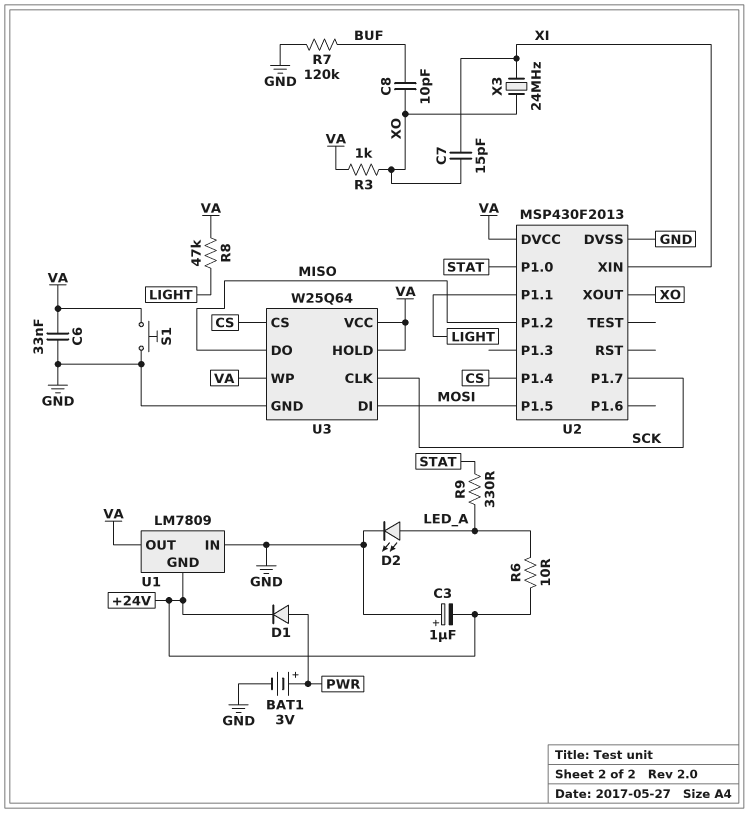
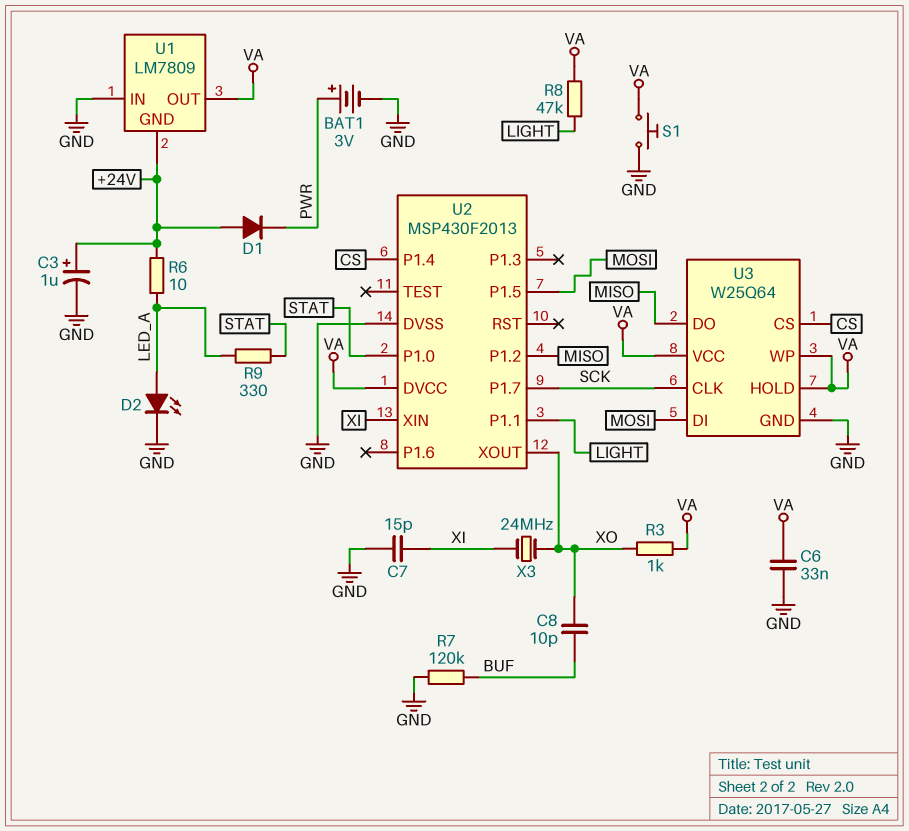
C3: 1uF (plus GND, minus +24V) -> 1uF (plus +24V, minus GND)
C7: 15pF (XI, XO) -> 15pF (GND, XI)
D1: diode (A PWR, K +24V) -> diode (A +24V, K PWR)

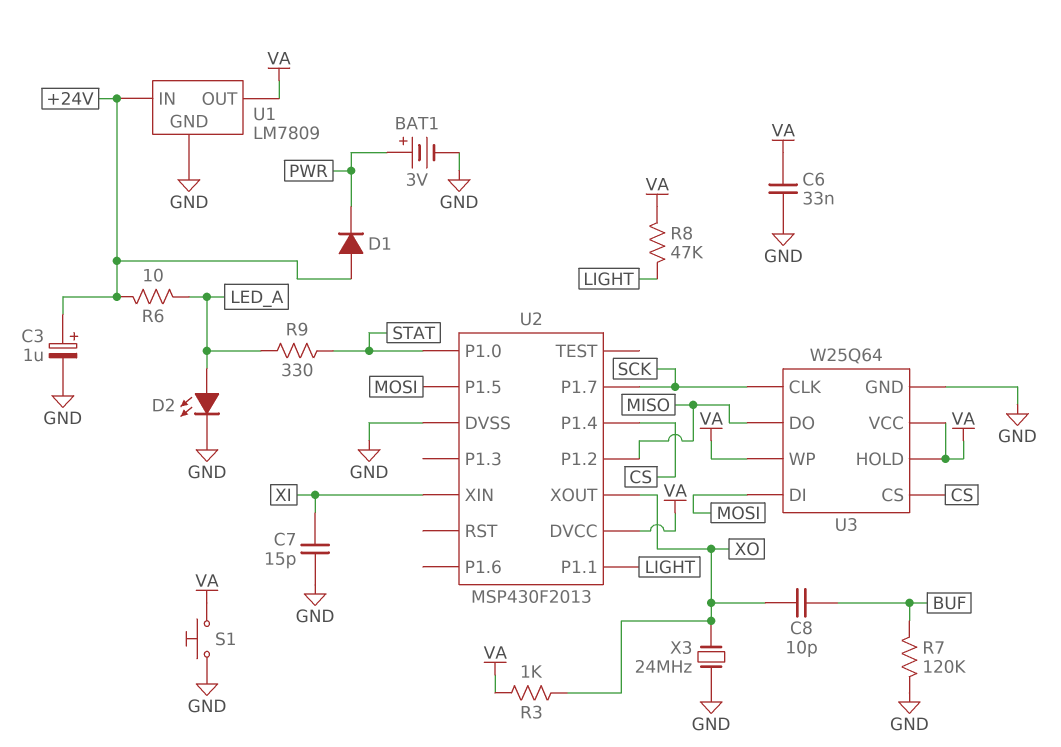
U1 pin GND: +24V -> GND
U1 pin IN: GND -> +24V
X3: 24MHz (XI, XO) -> 24MHz (GND, XO)

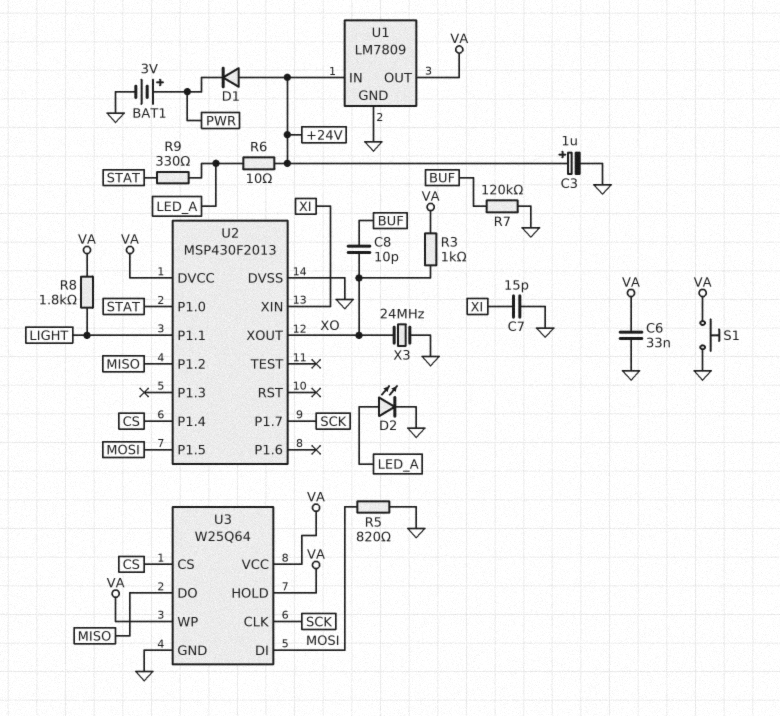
R5: none -> 820 (GND, MOSI)
R8: 47k (LIGHT, VA) -> 1.8k (LIGHT, VA)

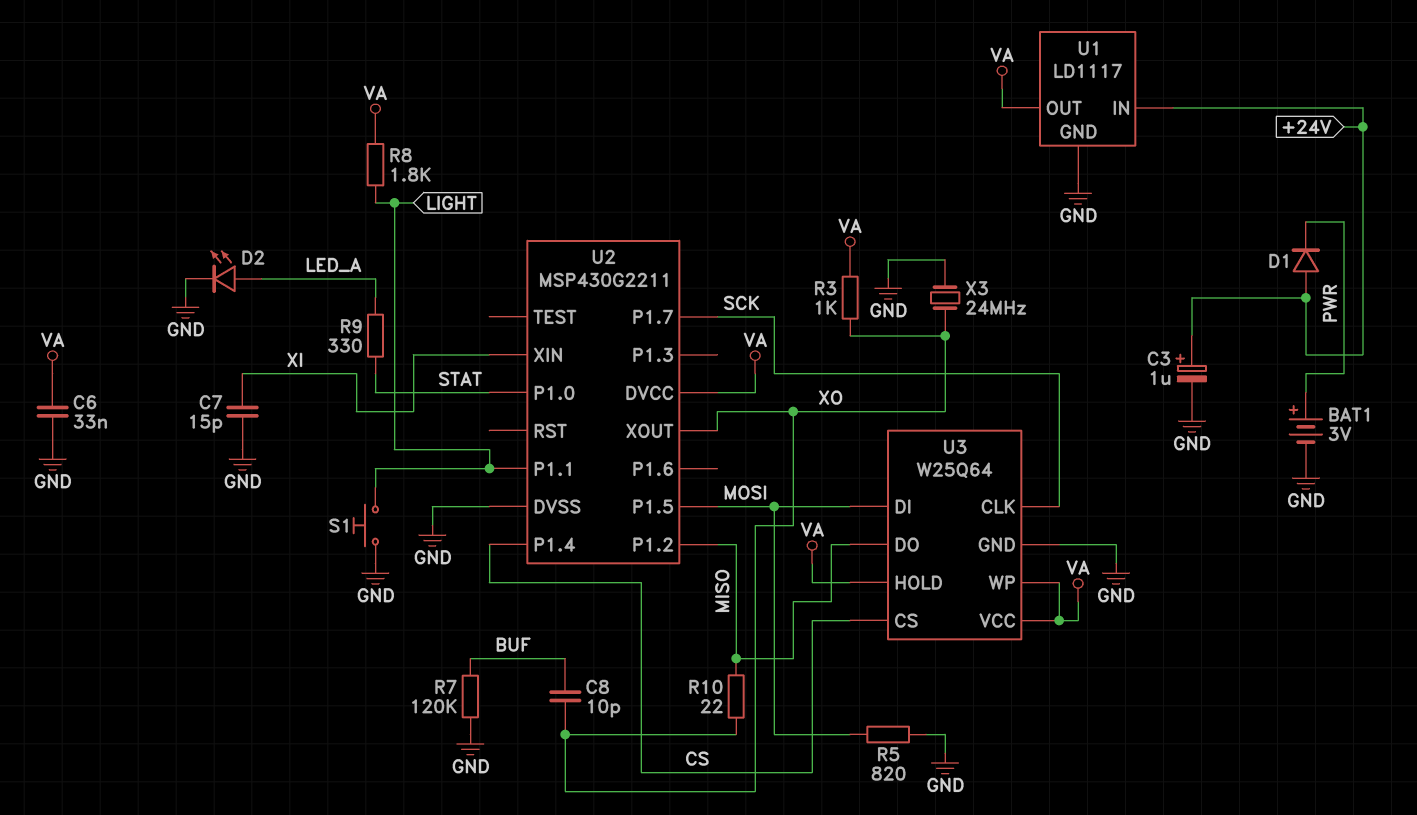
R6: 10 (+24V, LED_A) -> none
R10: none -> 22 (MISO, XO)
S1: button (GND, VA) -> button (GND, LIGHT)
U1: LM7809 -> LD1117
U2: MSP430F2013 -> MSP430G2211

